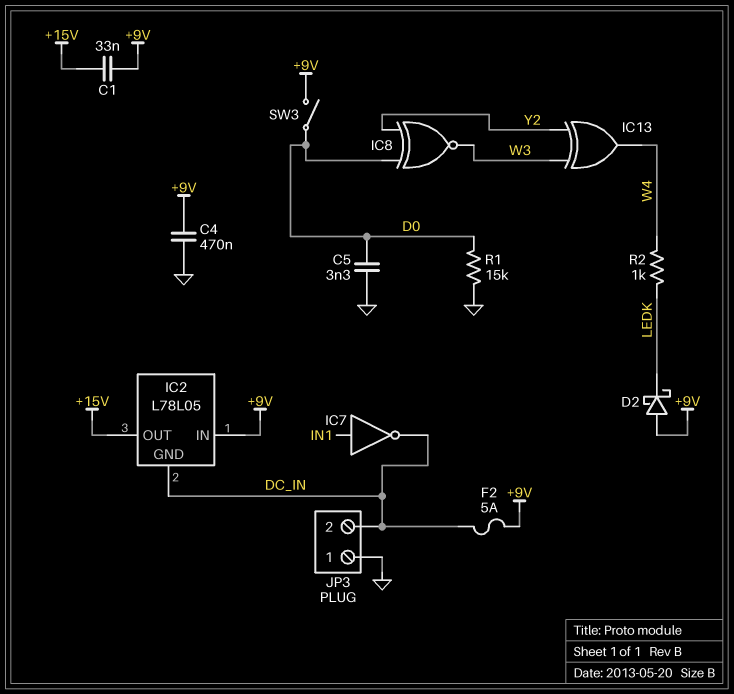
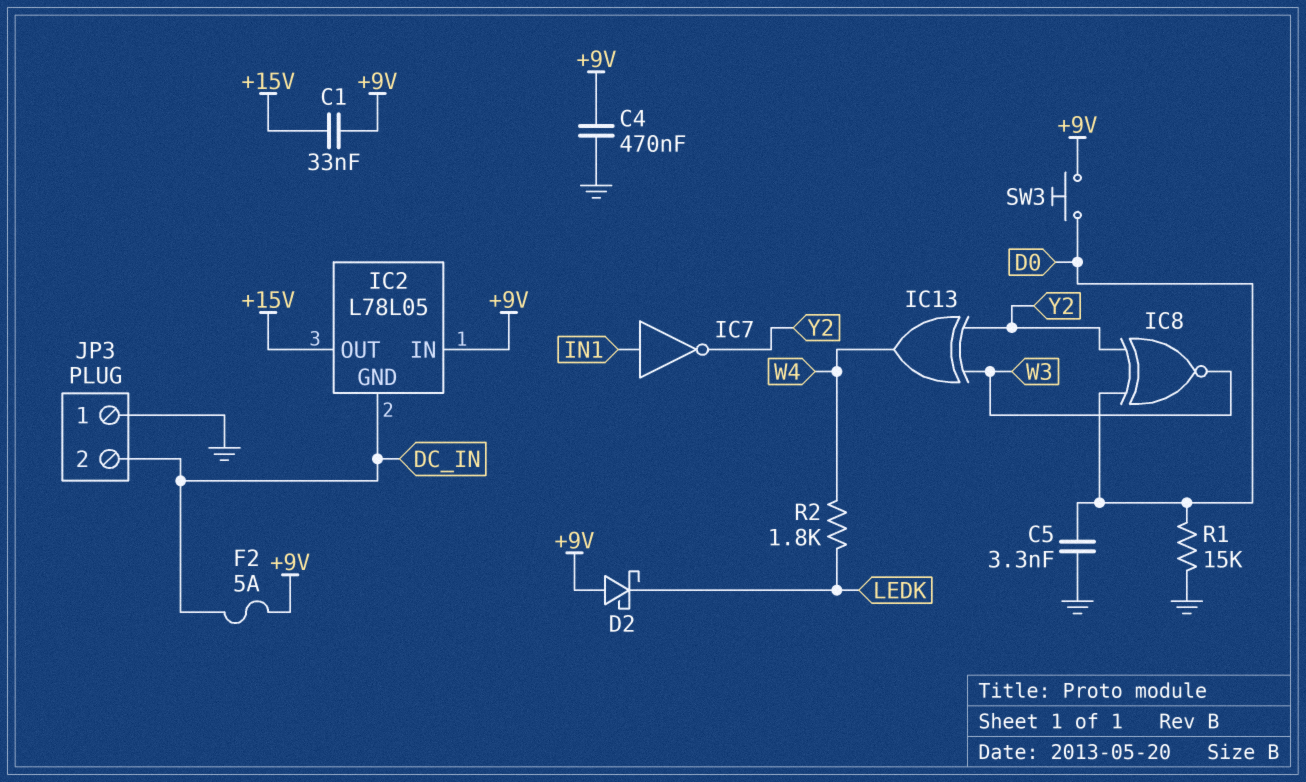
IC7: NOT (in IN1, out DC_IN) -> NOT (in IN1, out Y2)
R2: 1k (LEDK, W4) -> 1.8k (LEDK, W4)
SW3: switch (+9V, D0) -> button (+9V, D0)

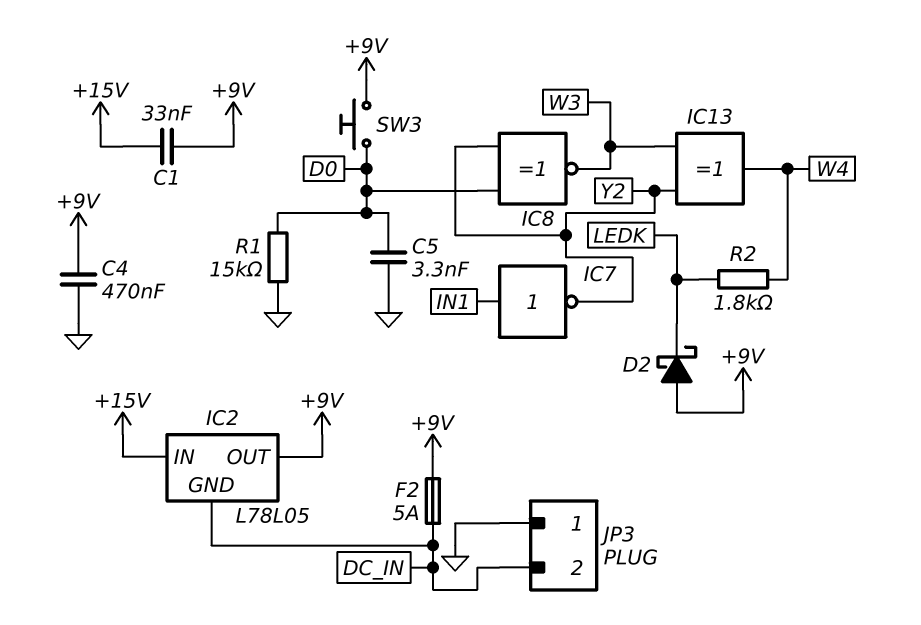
IC2 pin IN: +9V -> +15V
IC2 pin OUT: +15V -> +9V

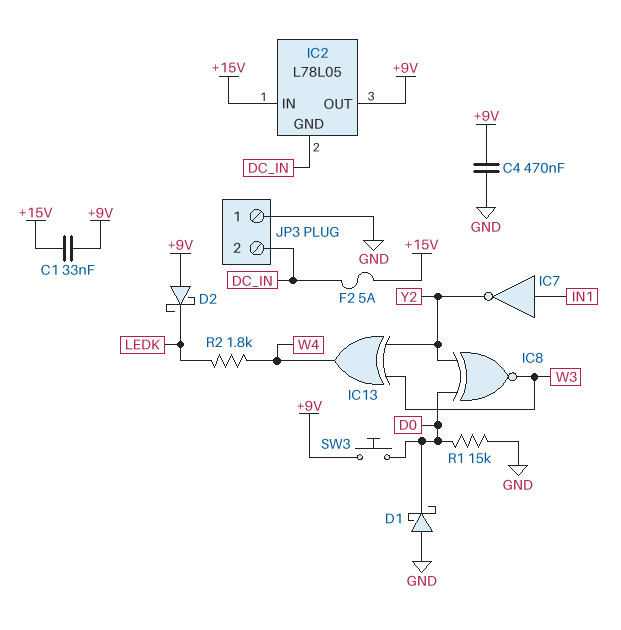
C5: 3.3nF (D0, GND) -> none
D1: none -> schottky (A GND, K D0)
F2: 5A (+9V, DC_IN) -> 5A (+15V, DC_IN)

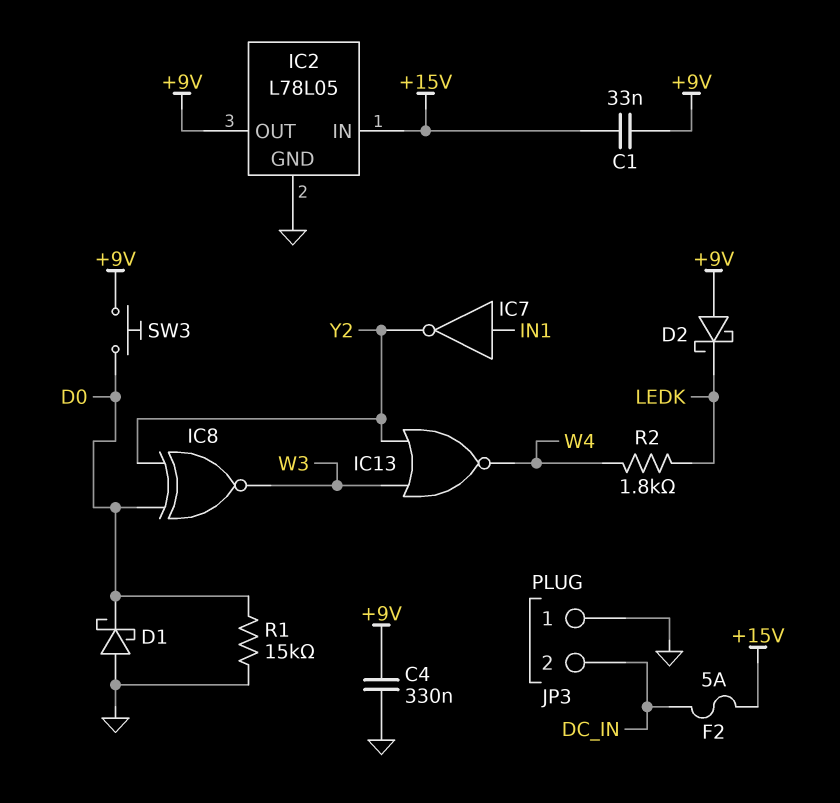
C4: 470nF (+9V, GND) -> 330nF (+9V, GND)
IC2 pin GND: DC_IN -> GND
IC13: XOR (in W3, in Y2, out W4) -> NOR (in W3, in Y2, out W4)

